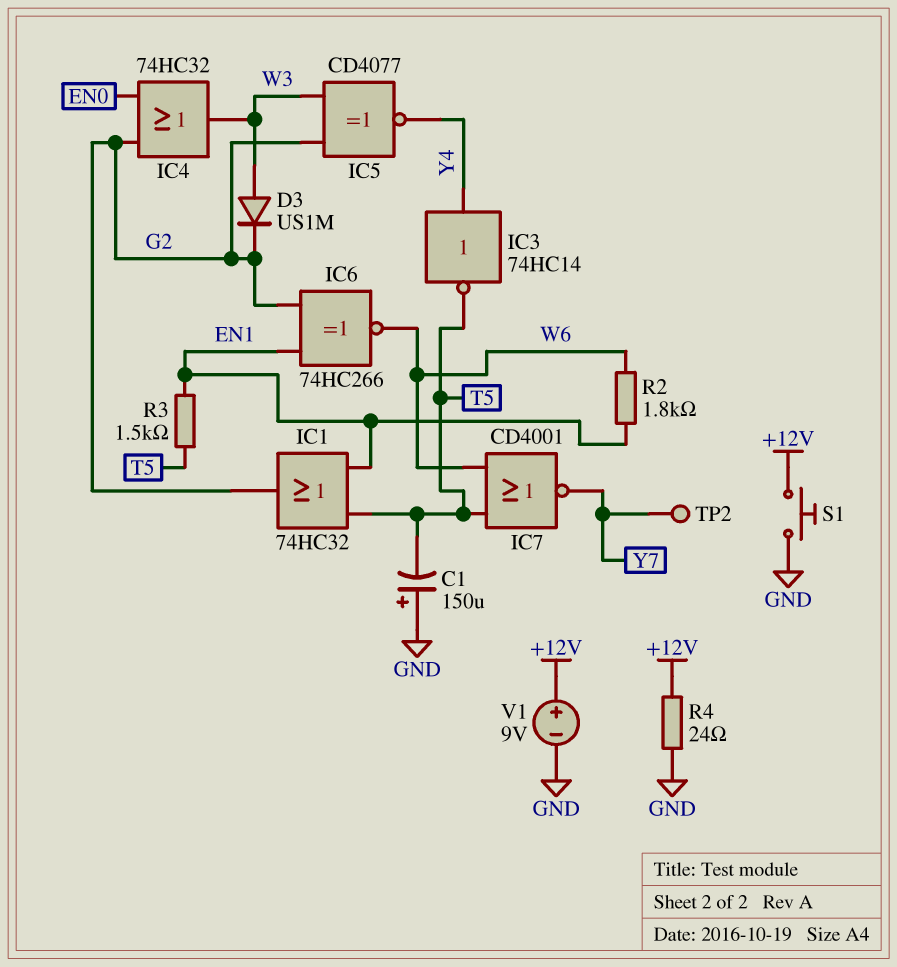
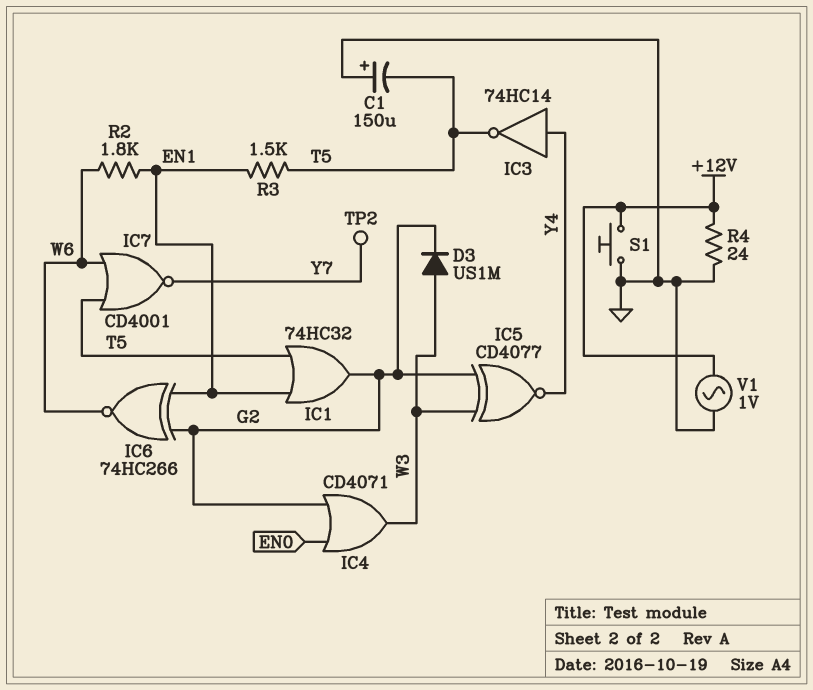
IC4: OR 74HC32 (in EN0, in G2, out W3) -> OR CD4071 (in EN0, in G2, out W3)
V1: 9V (plus +12V, minus GND) -> AC 1V (+12V, GND)

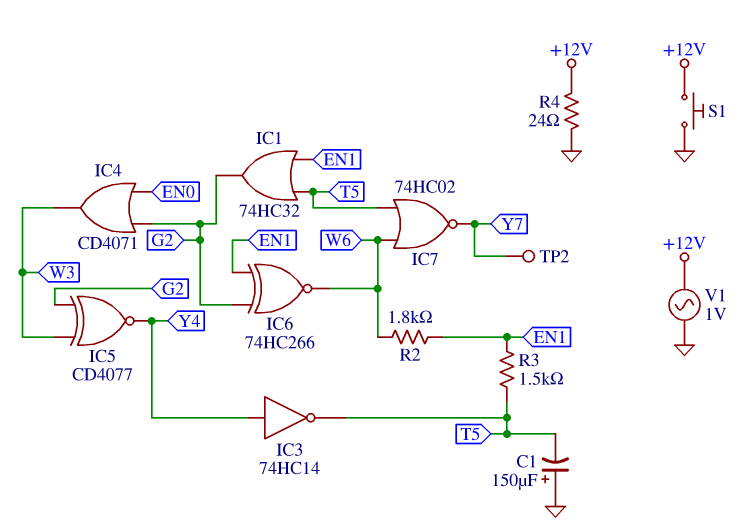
D3: diode US1M (A W3, K G2) -> none
IC7: NOR CD4001 (in T5, in W6, out Y7) -> NOR 74HC02 (in T5, in W6, out Y7)

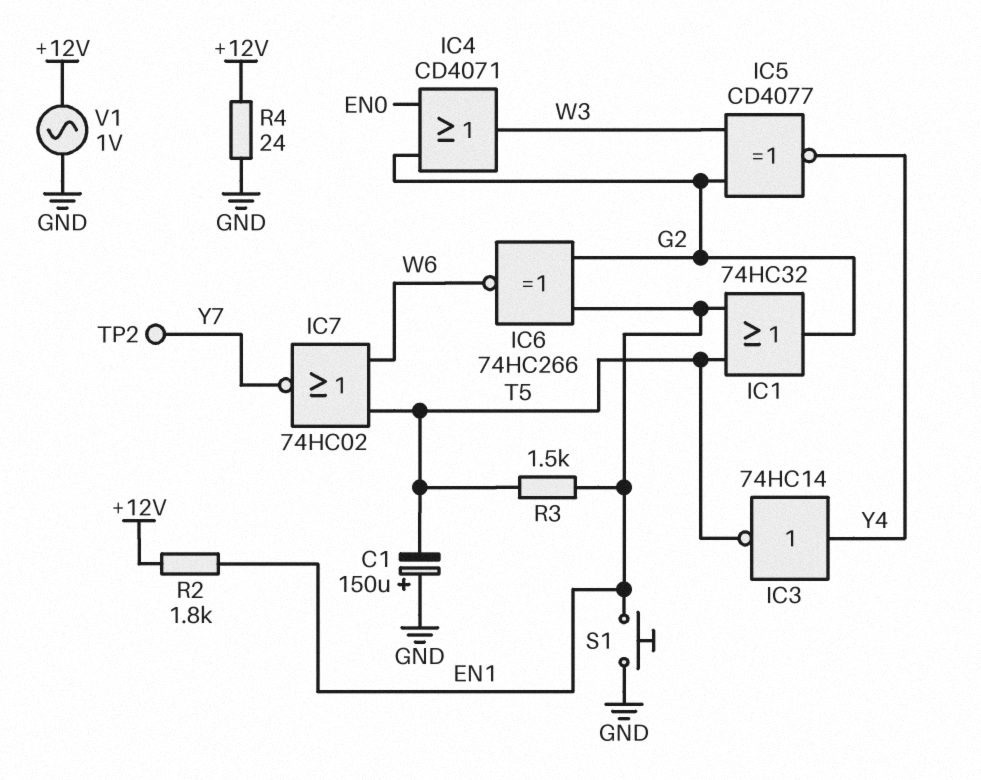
R2: 1.8k (EN1, W6) -> 1.8k (+12V, EN1)
S1: button (+12V, GND) -> button (EN1, GND)

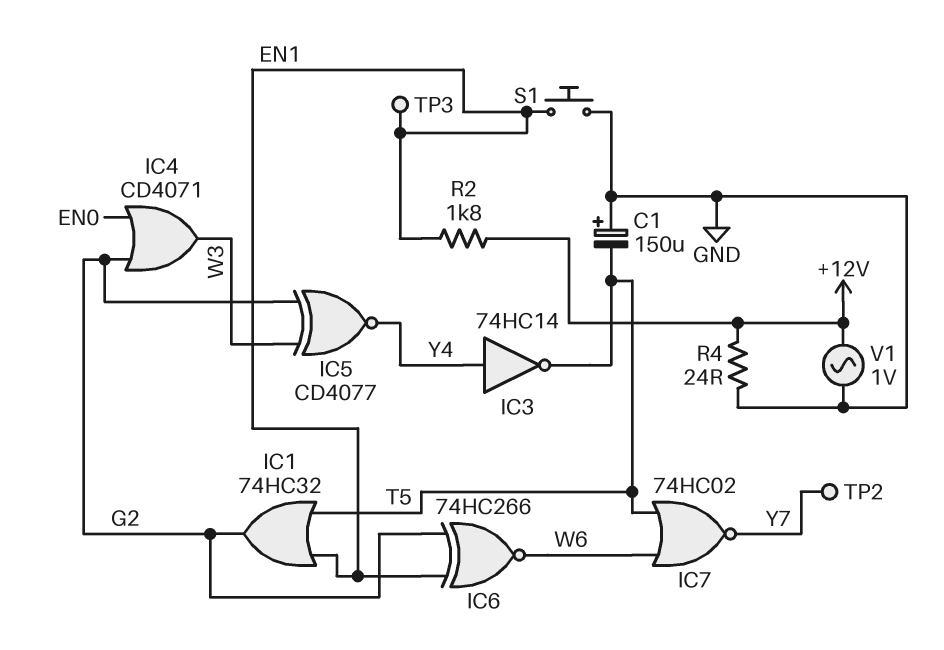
R3: 1.5k (EN1, T5) -> none
TP3: none -> test point (EN1)

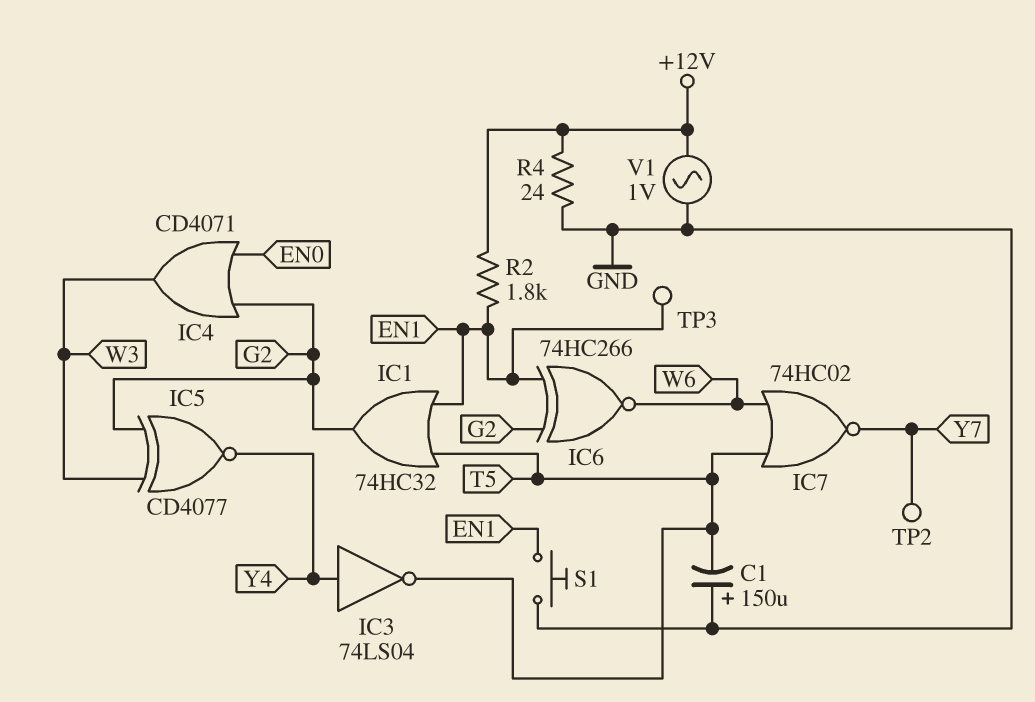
IC3: NOT 74HC14 (in Y4, out T5) -> NOT 74LS04 (in Y4, out T5)

